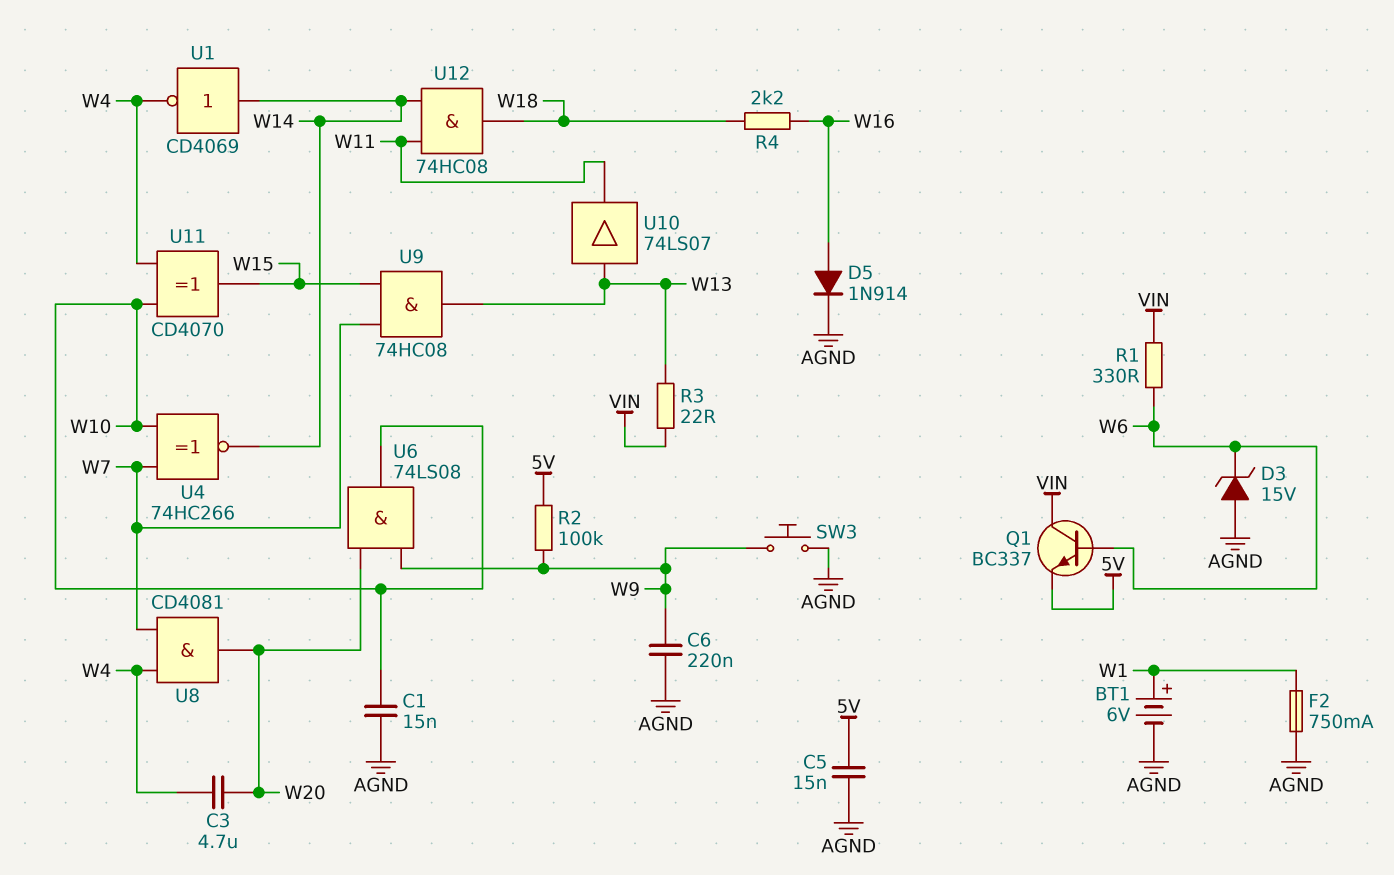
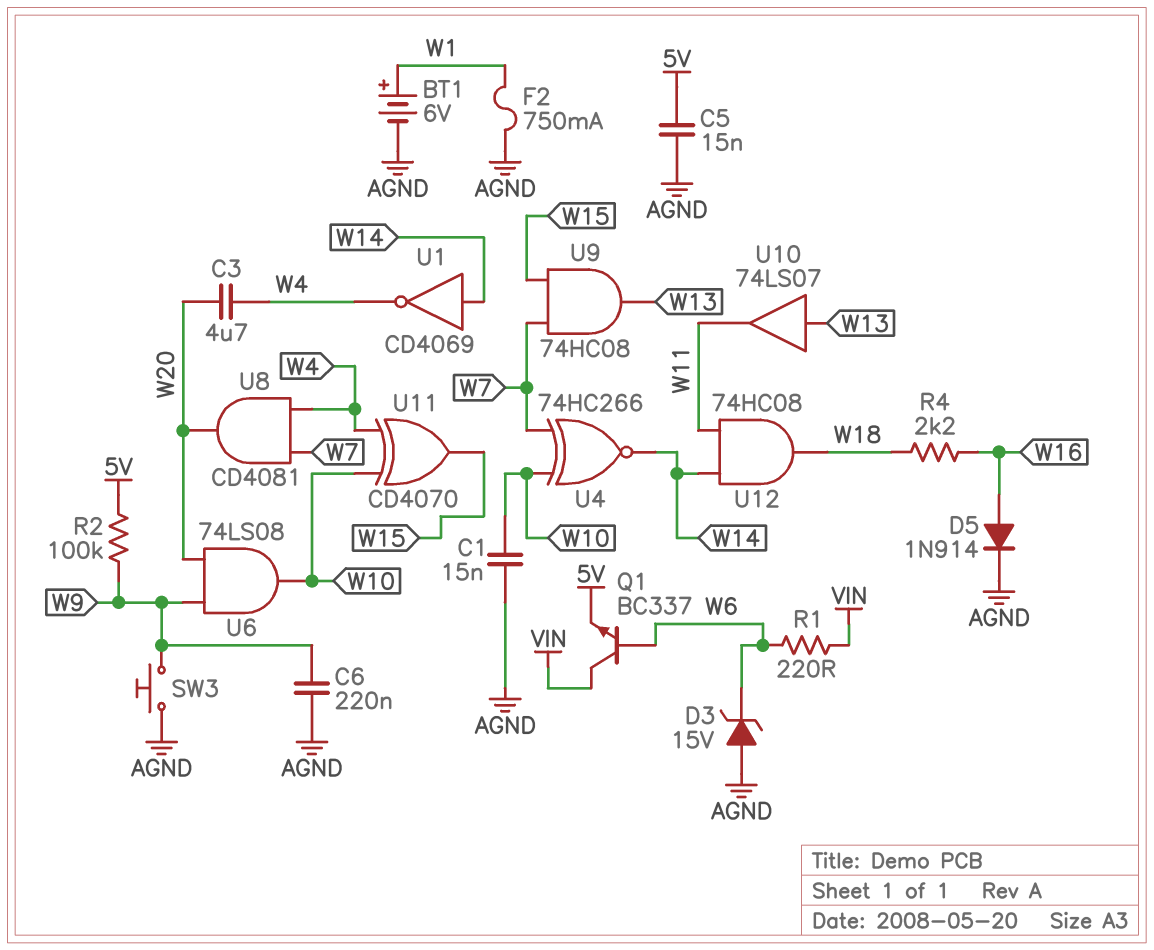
R1: 330 (VIN, W6) -> 220 (VIN, W6)
R3: 22 (VIN, W13) -> none

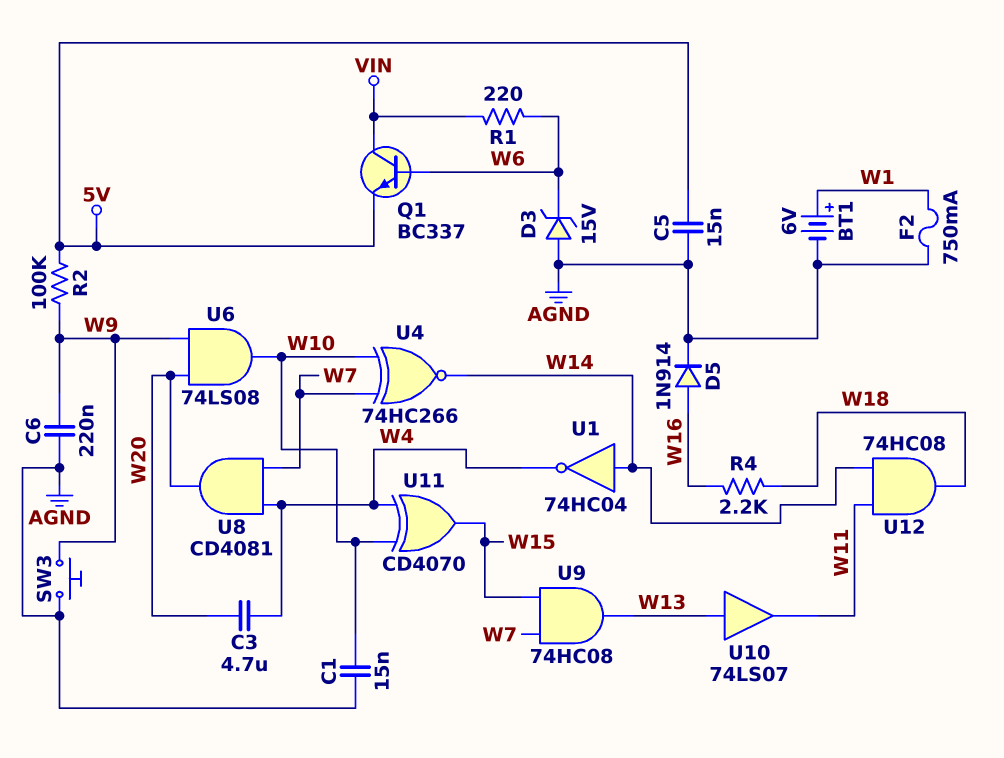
U1: NOT CD4069 (in W14, out W4) -> NOT 74HC04 (in W14, out W4)

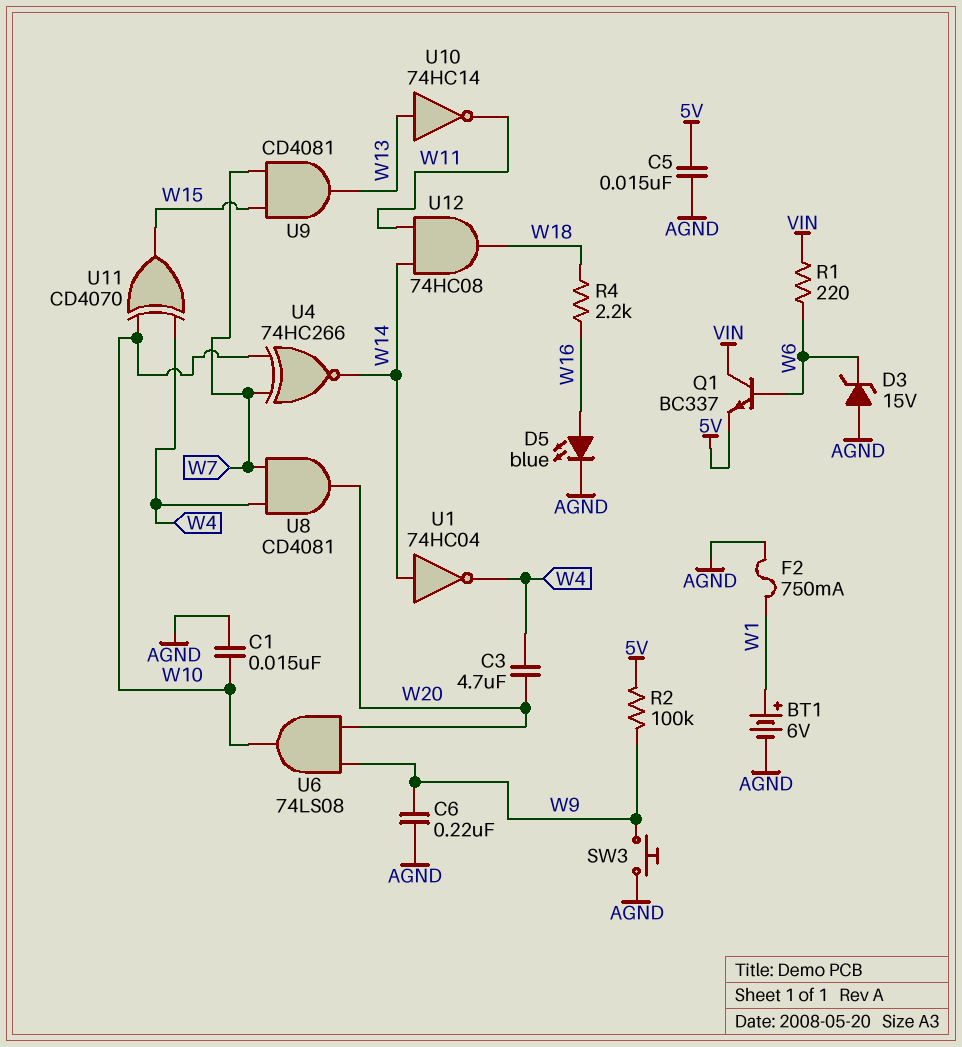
D5: diode 1N914 (A W16, K AGND) -> LED blue (A W16, K AGND)
U9: AND 74HC08 (in W7, in W15, out W13) -> AND CD4081 (in W7, in W15, out W13)
U10: buffer 74LS07 (in W13, out W11) -> NOT 74HC14 (in W13, out W11)

